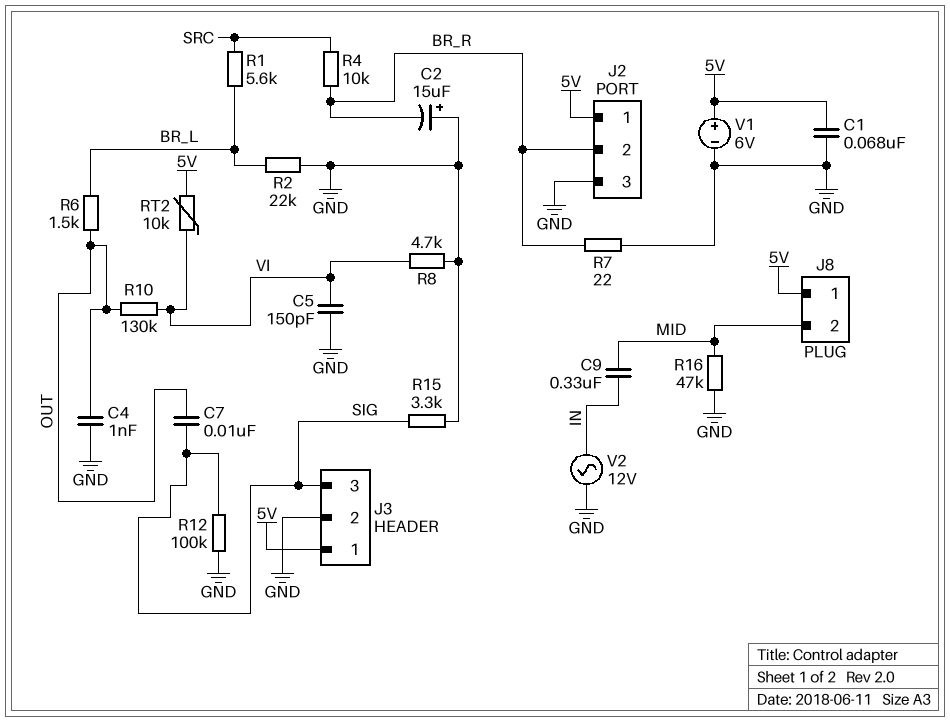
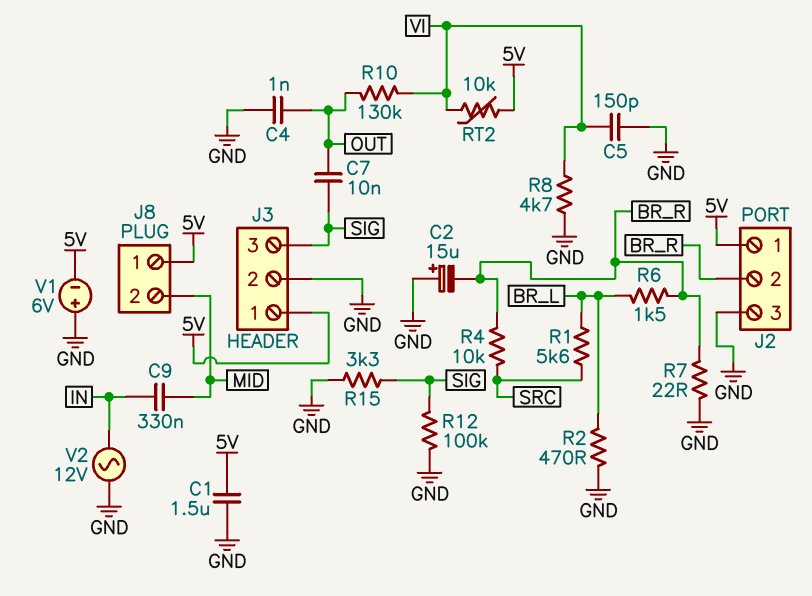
C1: 68nF (5V, GND) -> 1.5uF (5V, GND)
R2: 22k (BR_L, GND) -> 470 (BR_L, GND)
R6: 1.5k (BR_L, OUT) -> 1.5k (BR_L, BR_R)
R16: 47k (GND, MID) -> none
V1: 6V (plus 5V, minus GND) -> 6V (plus GND, minus 5V)

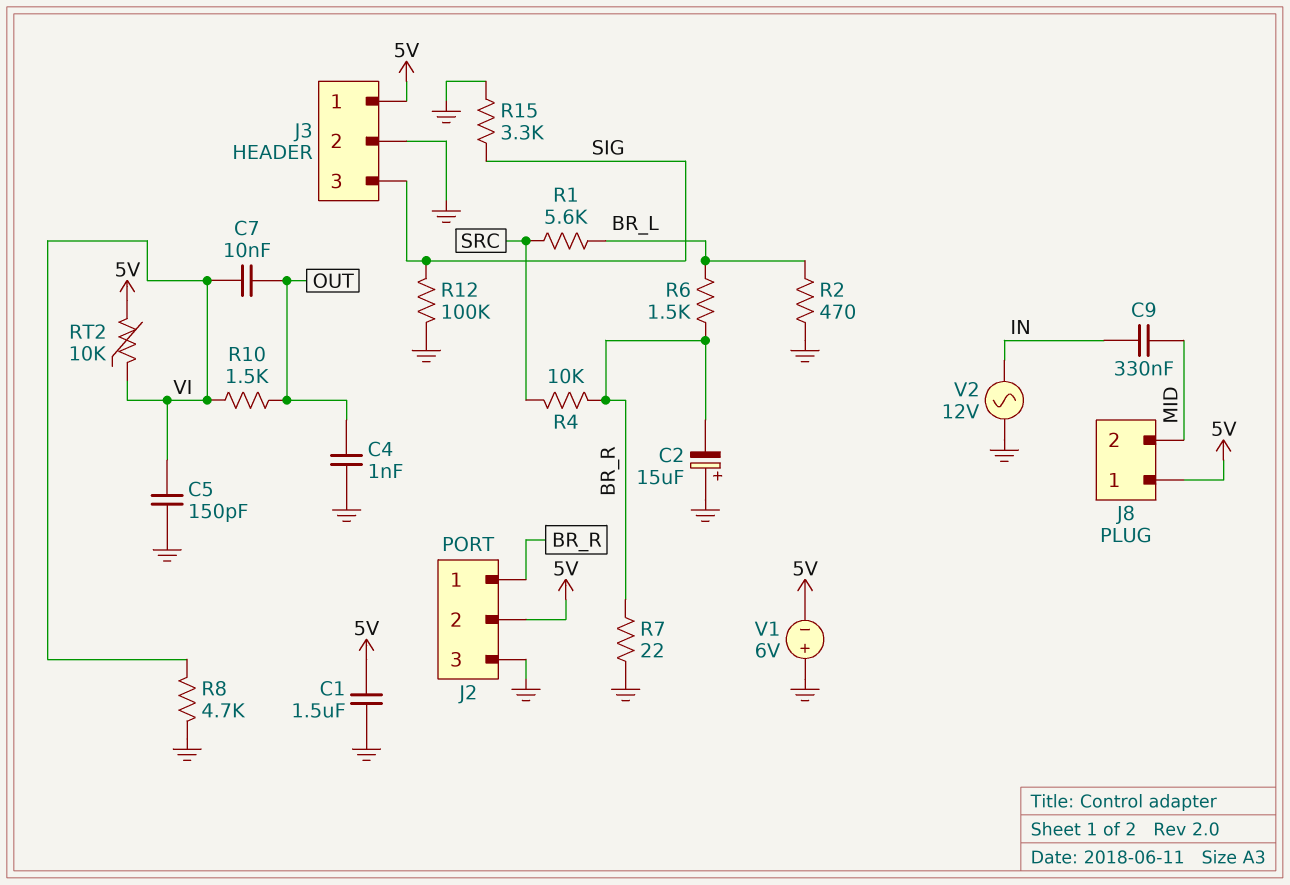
C7: 10nF (OUT, SIG) -> 10nF (OUT, VI)
J2 pin 1: 5V -> BR_R
J2 pin 2: BR_R -> 5V
R10: 130k (OUT, VI) -> 1.5k (OUT, VI)

